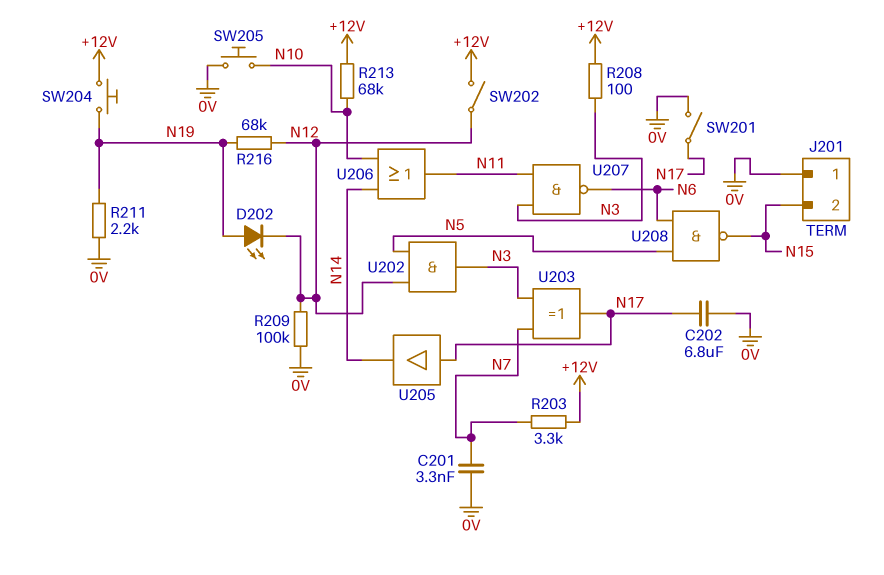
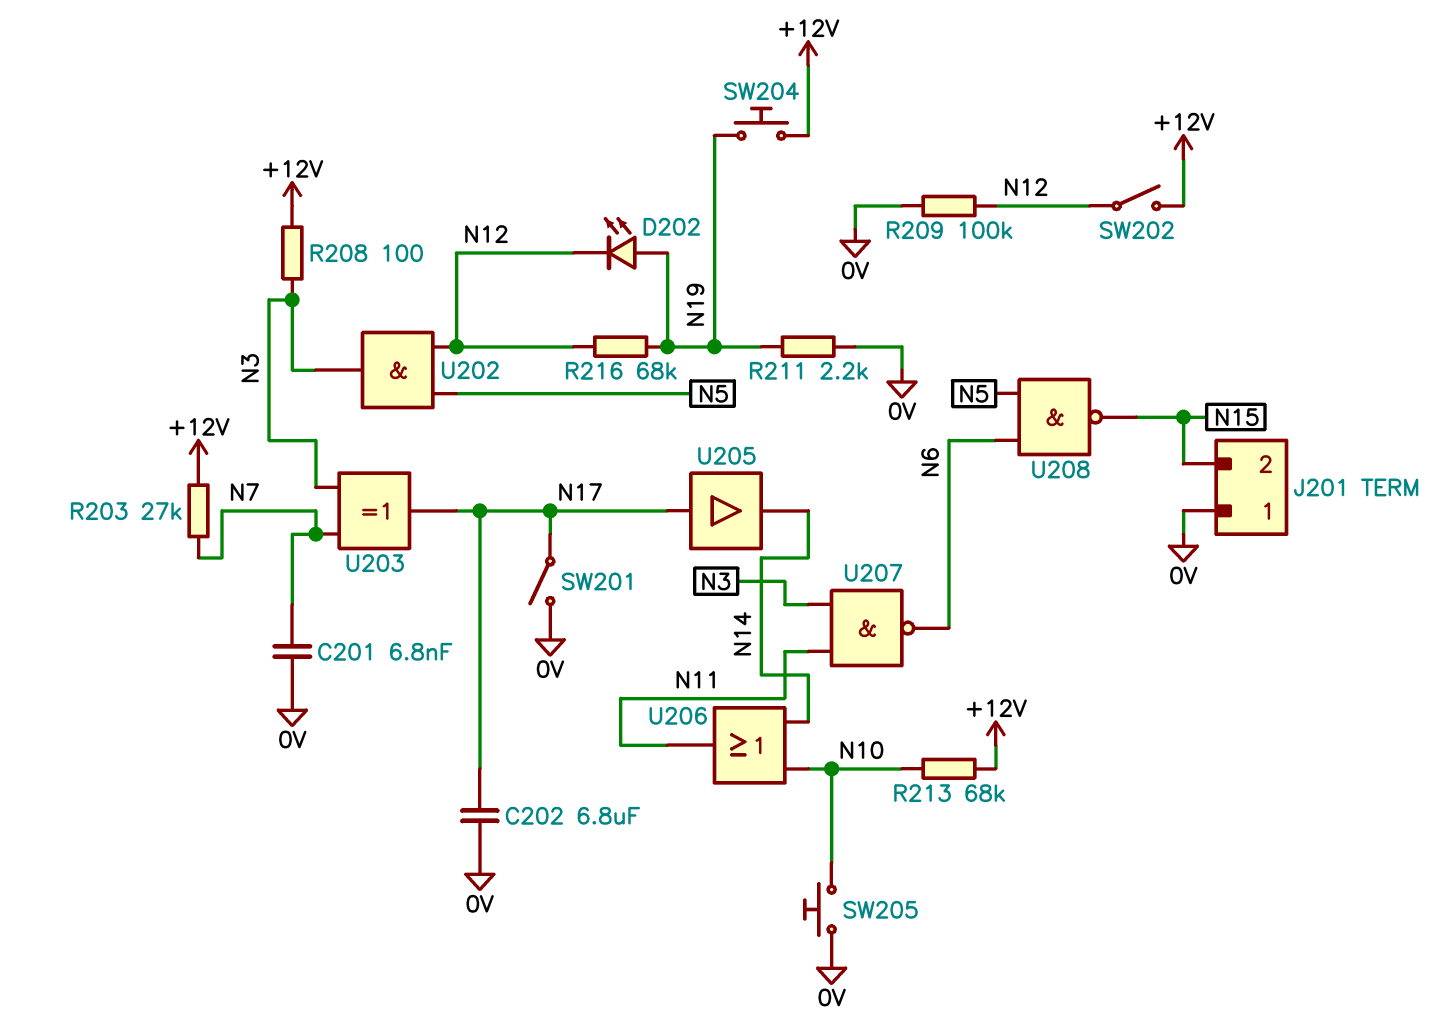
C201: 3.3nF (0V, N7) -> 6.8nF (0V, N7)
R203: 3.3k (+12V, N7) -> 27k (+12V, N7)

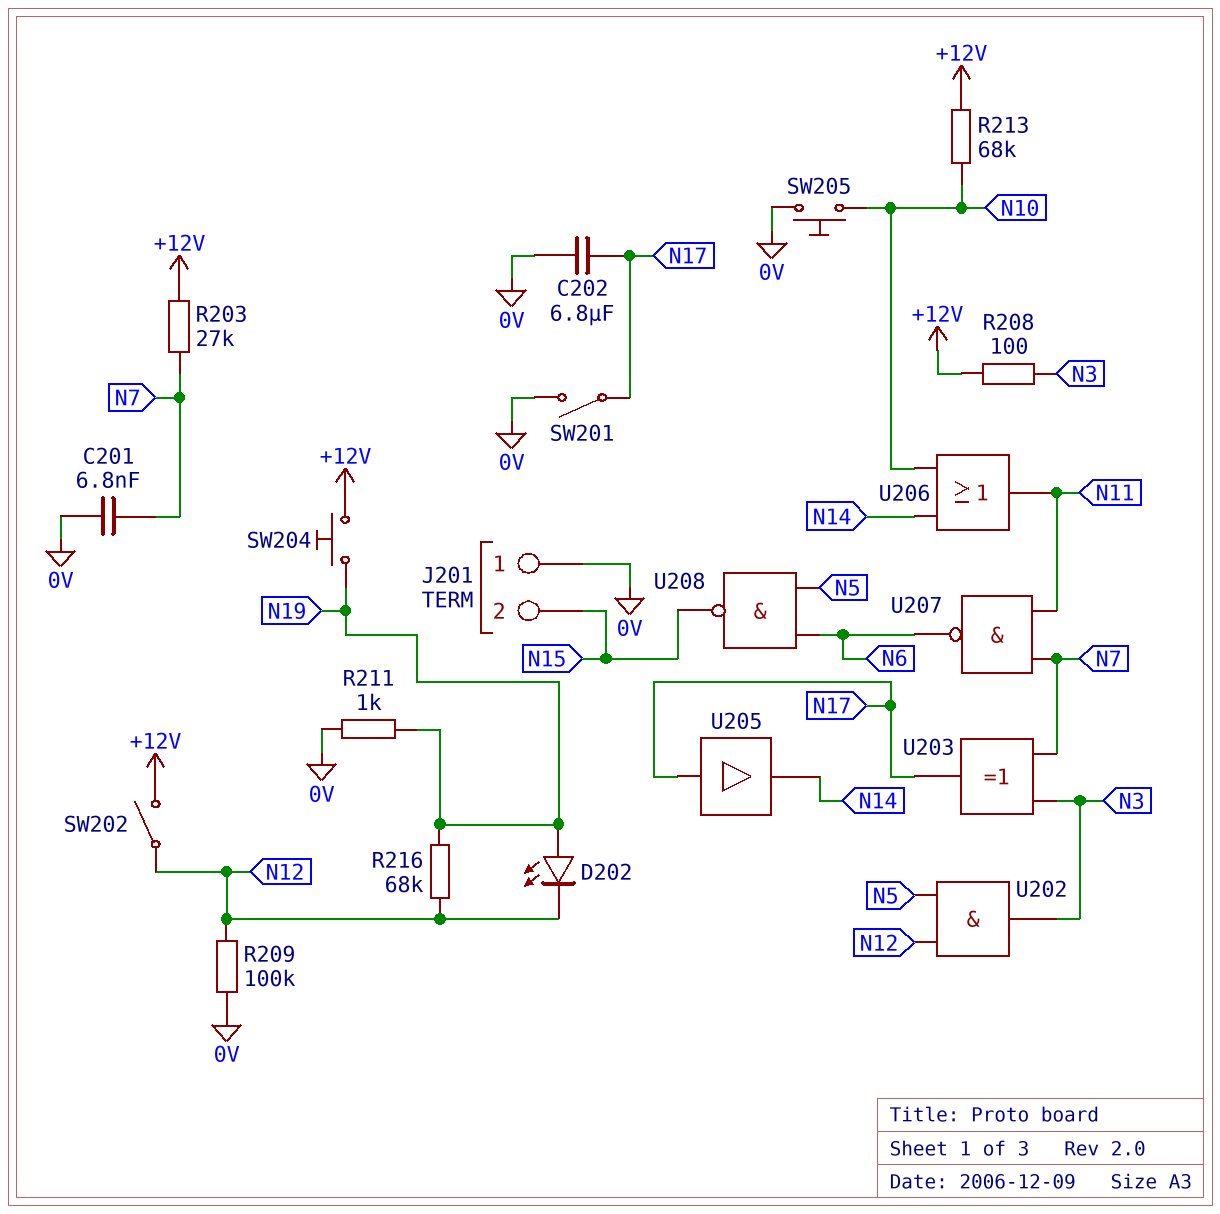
R211: 2.2k (0V, N19) -> 1k (0V, N19)
U207: NAND (in N3, in N11, out N6) -> NAND (in N7, in N11, out N6)

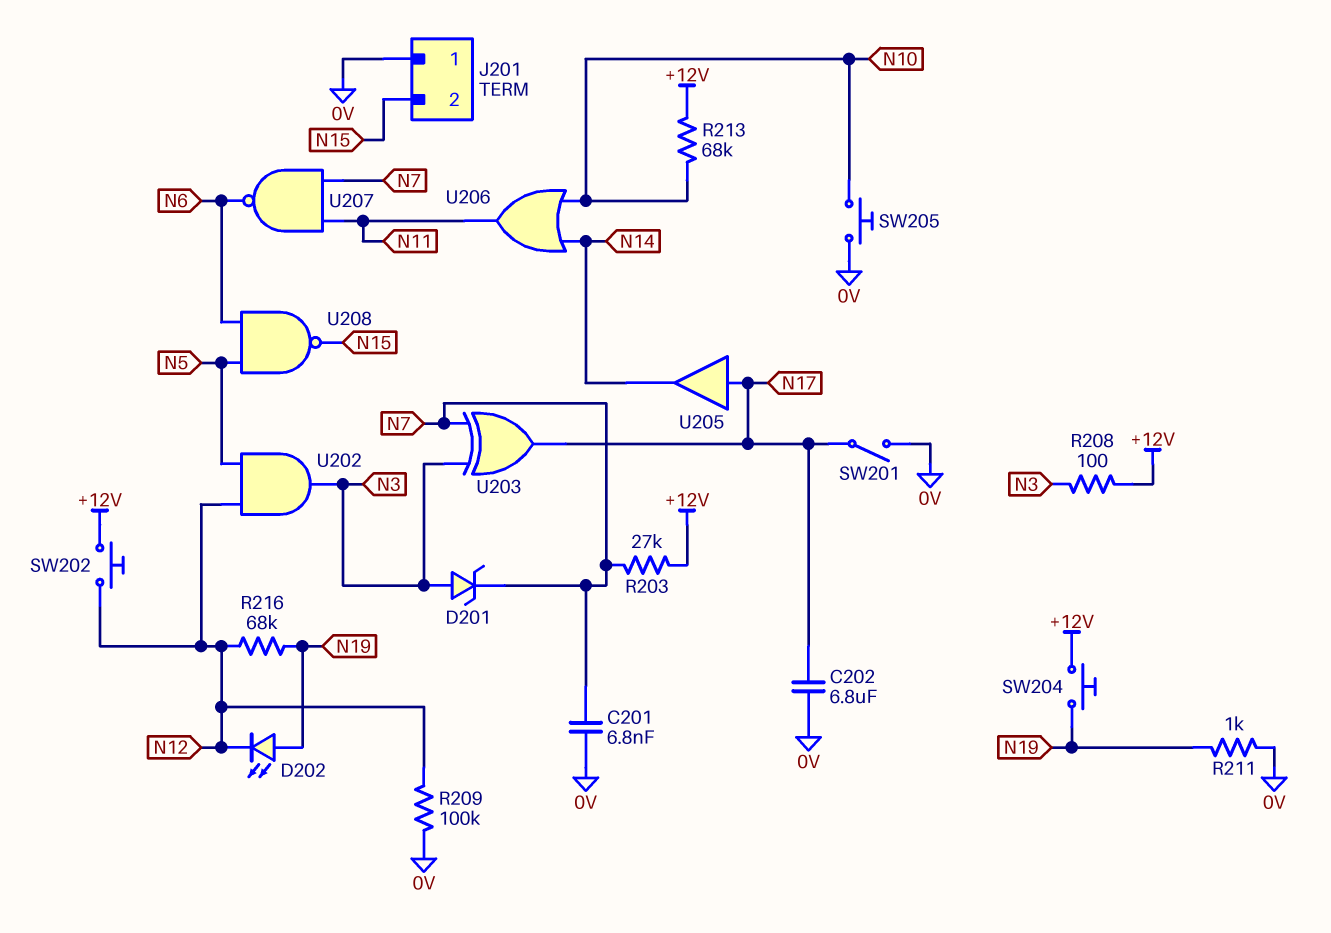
D201: none -> zener (A N3, K N7)
SW202: switch (+12V, N12) -> button (+12V, N12)

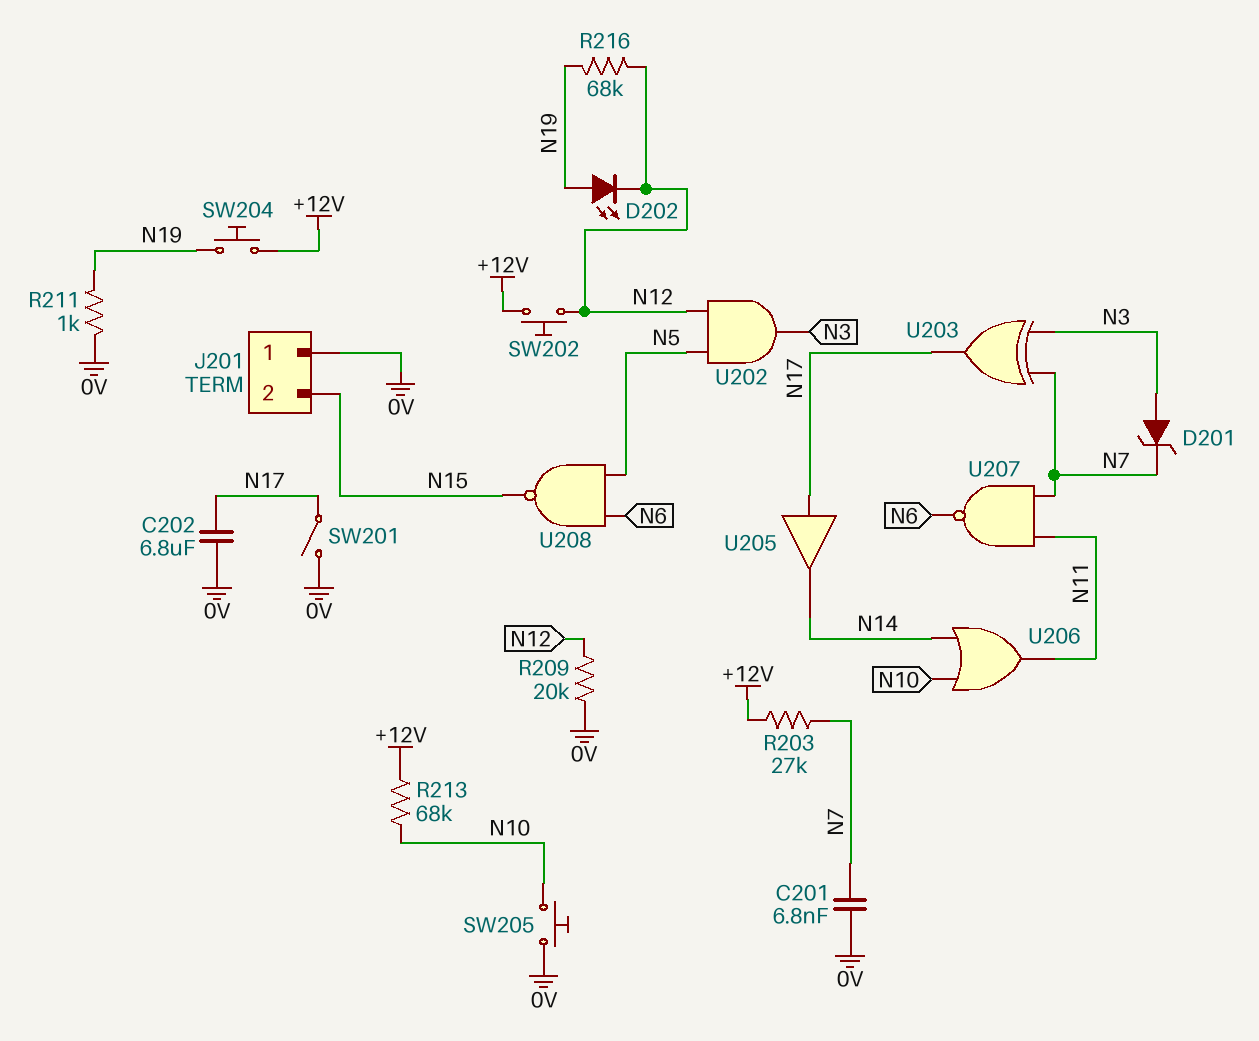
R208: 100 (+12V, N3) -> none
R209: 100k (0V, N12) -> 20k (0V, N12)

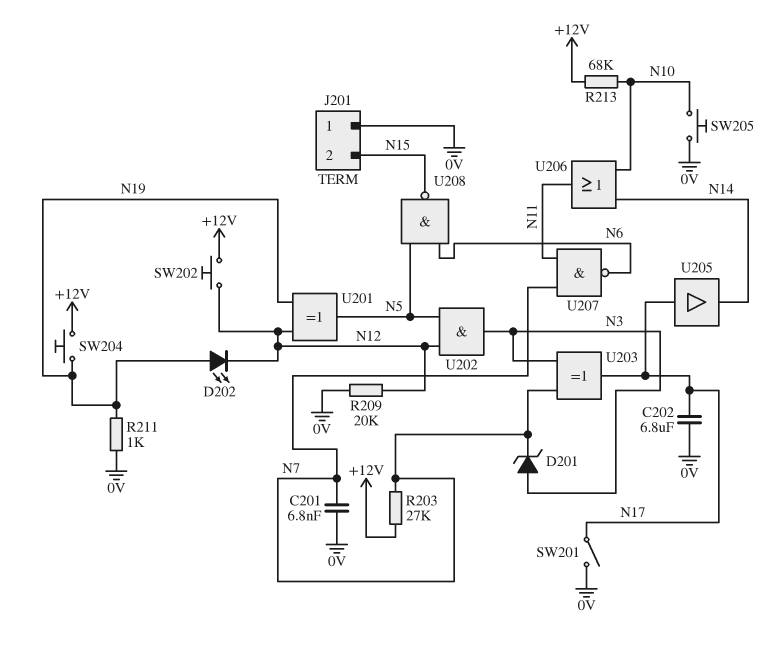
R216: 68k (N12, N19) -> none
U201: none -> XOR (in N12, in N19, out N5)

